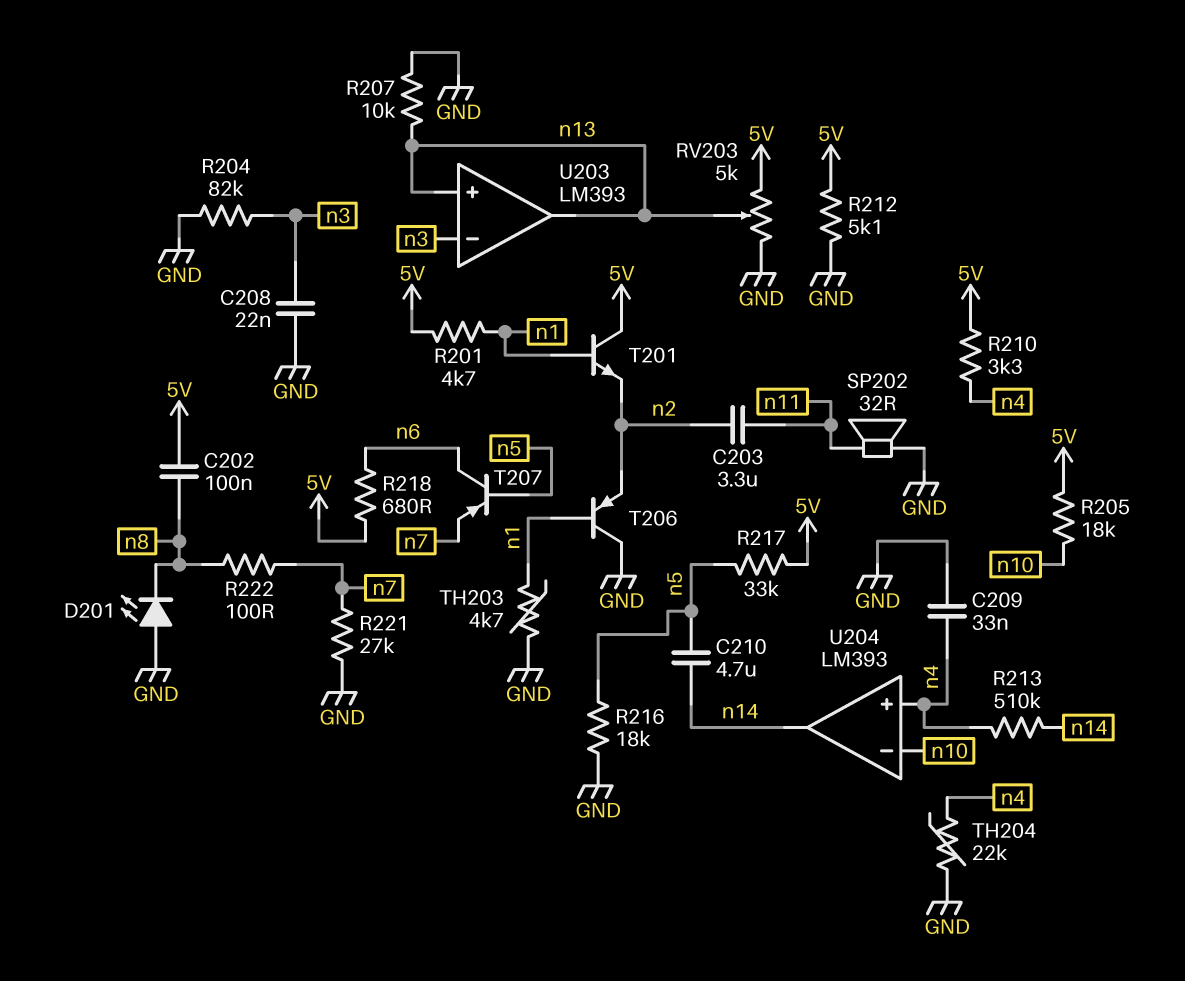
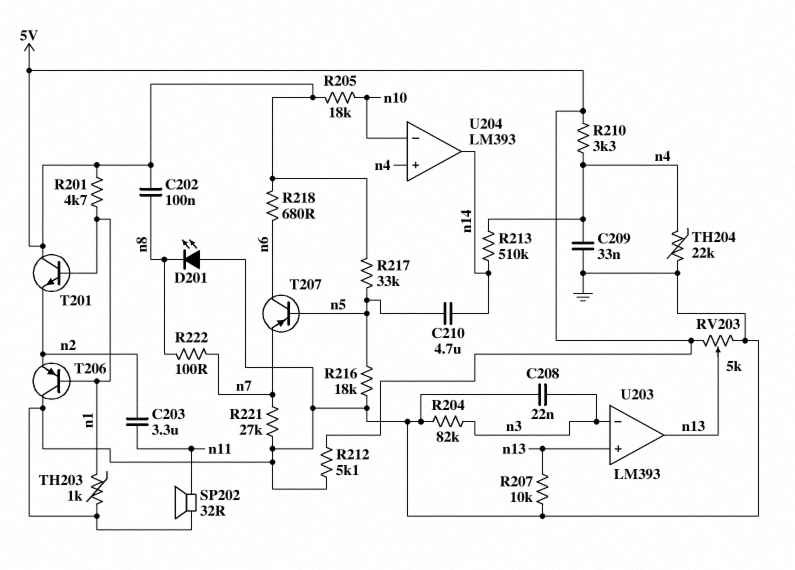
TH203: 4.7k (GND, n1) -> 1k (GND, n1)

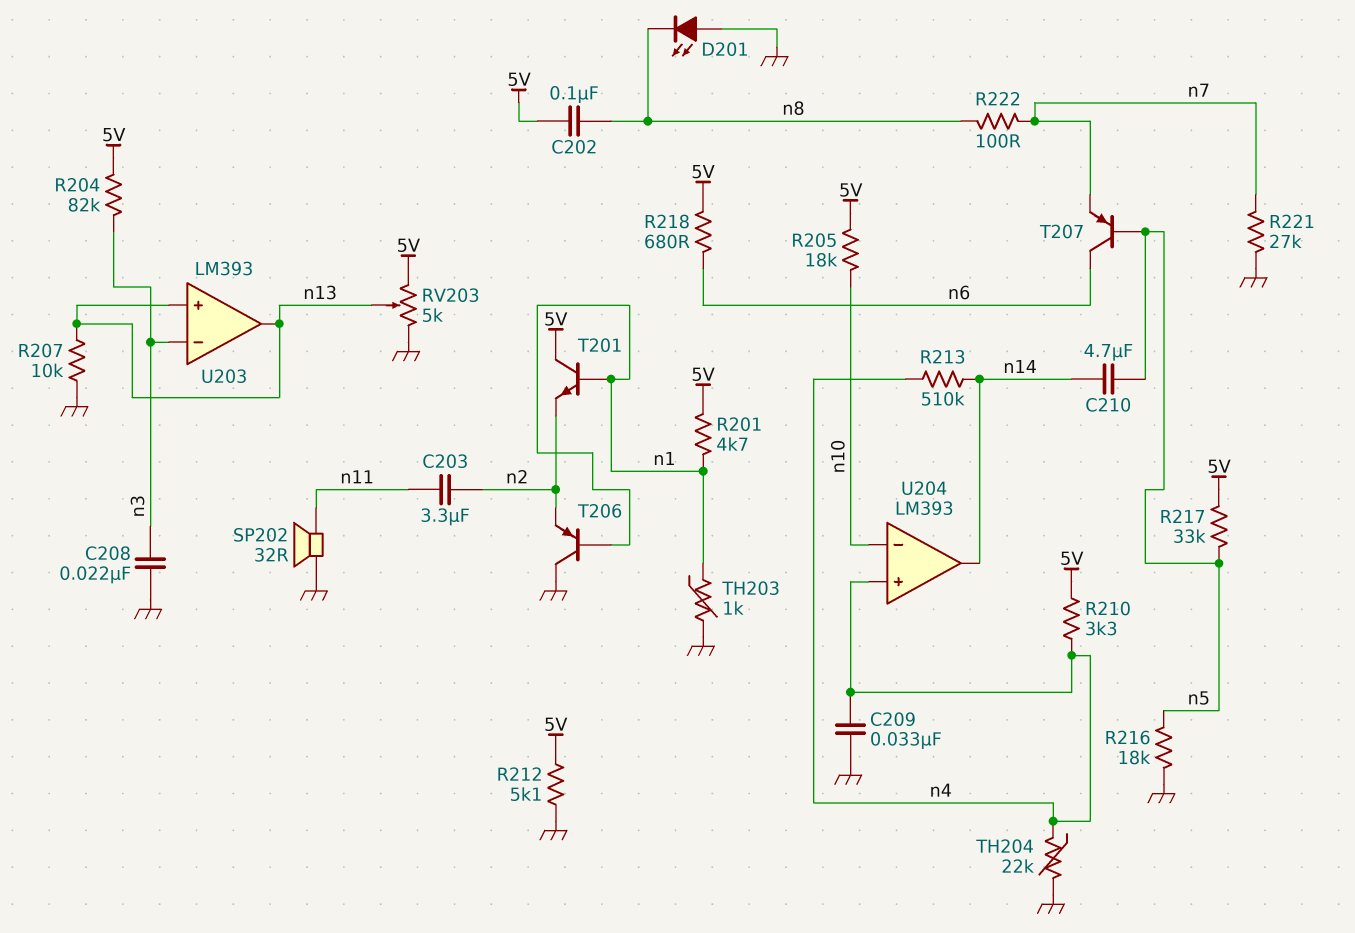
R204: 82k (GND, n3) -> 82k (5V, n3)

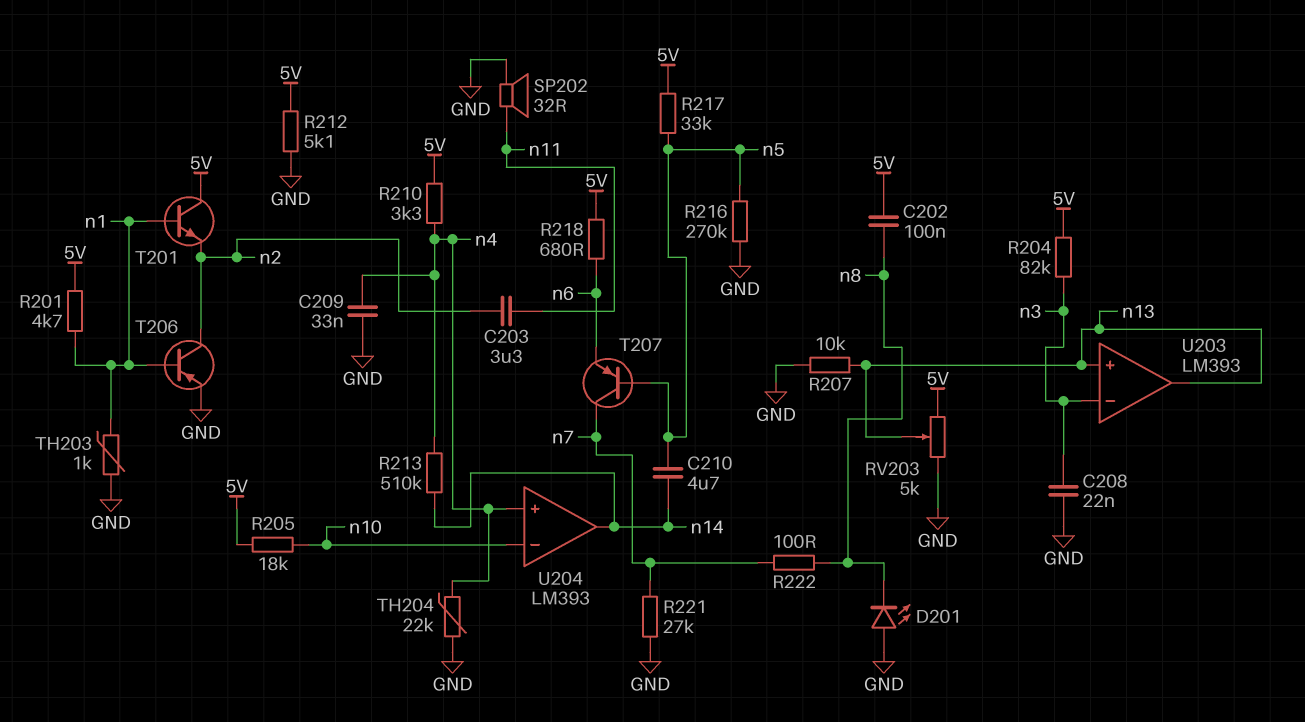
R216: 18k (GND, n5) -> 270k (GND, n5)
T206: PNP (B n1, C GND, E n2) -> PNP (B n1, C n2, E GND)
T207: PNP (B n5, C n6, E n7) -> PNP (B n5, C n7, E n6)

